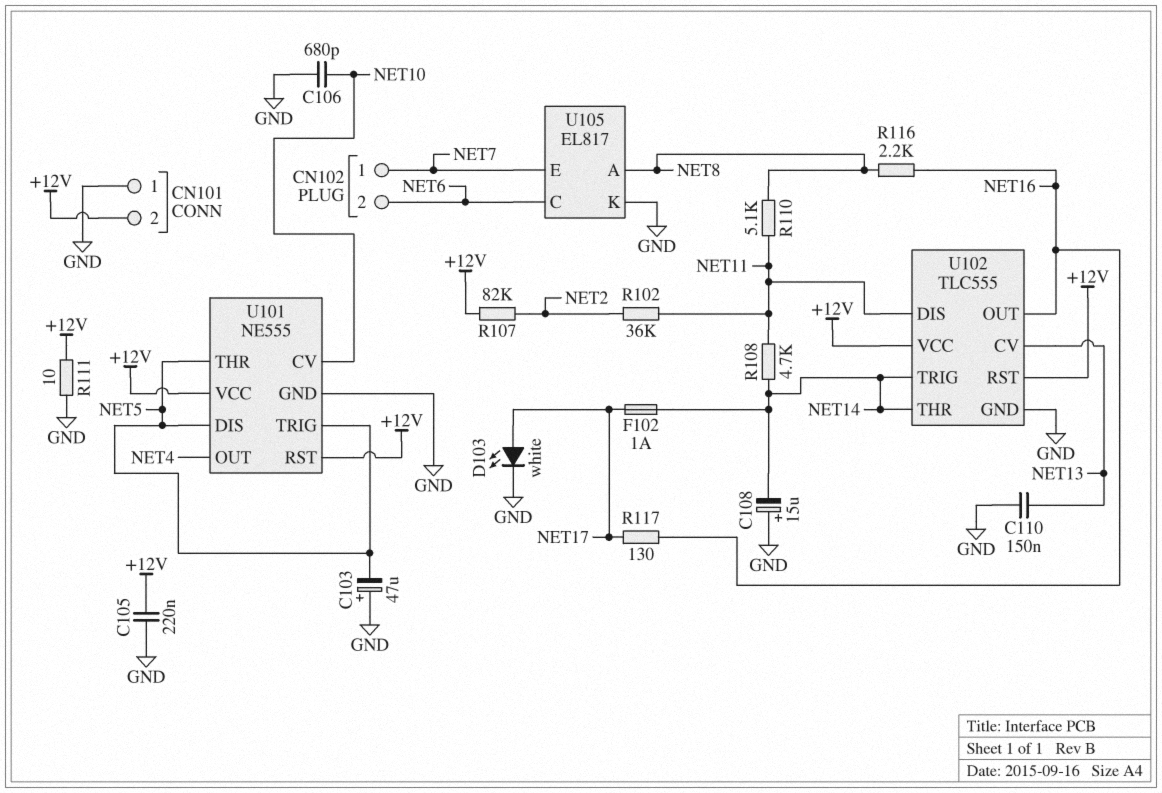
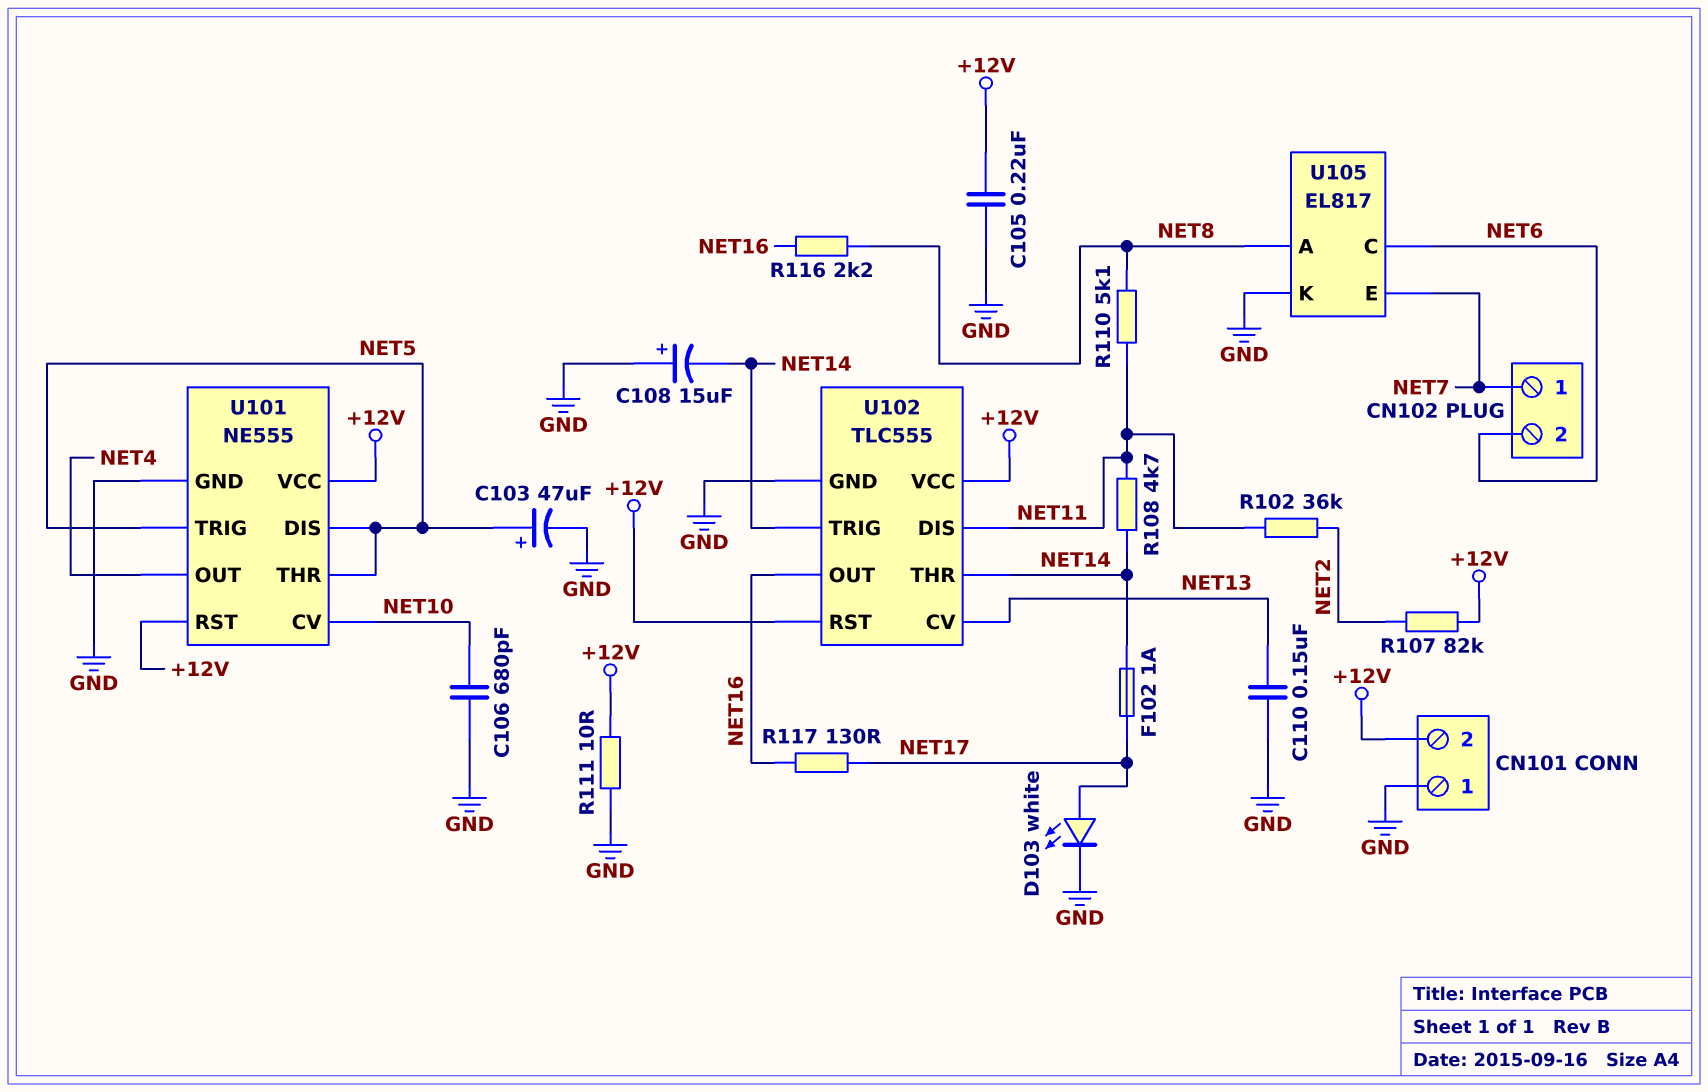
C103: 47uF (plus GND, minus NET5) -> 47uF (plus NET5, minus GND)

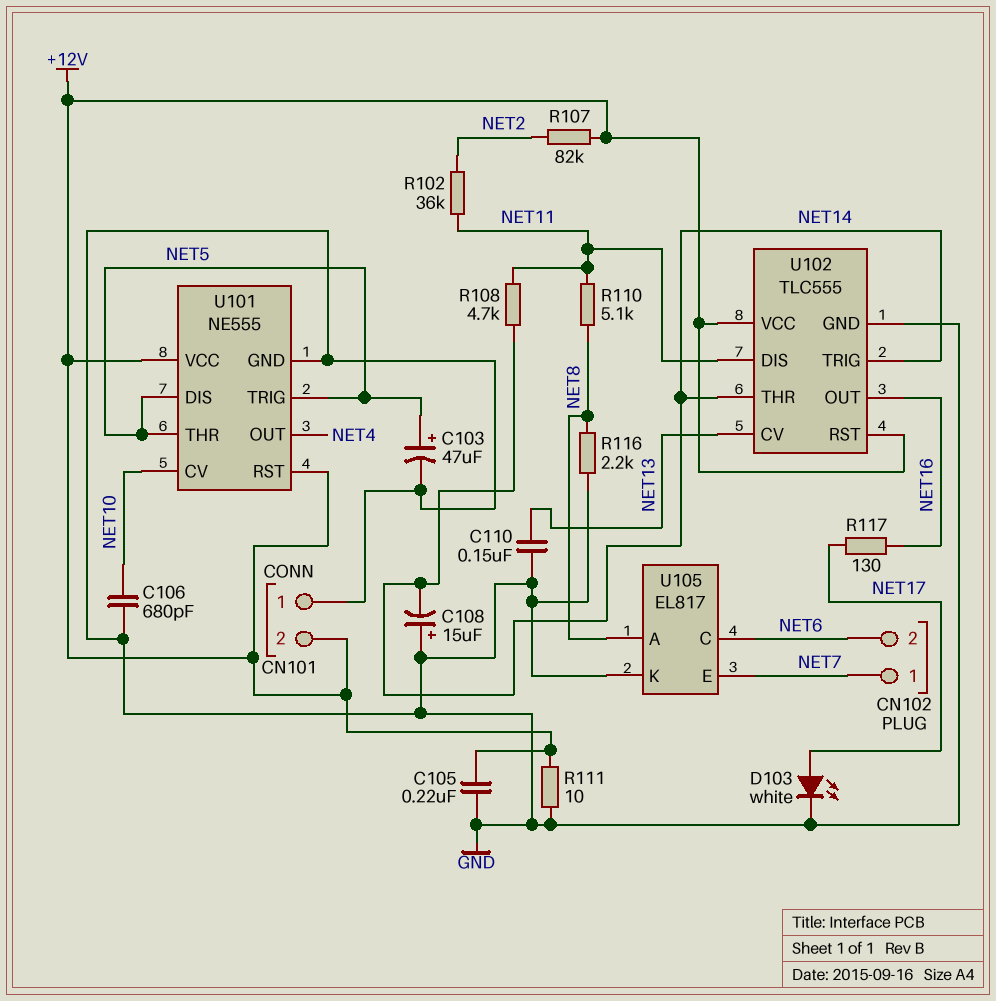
F102: 1A (NET14, NET17) -> none
R116: 2.2k (NET8, NET16) -> 2.2k (GND, NET8)

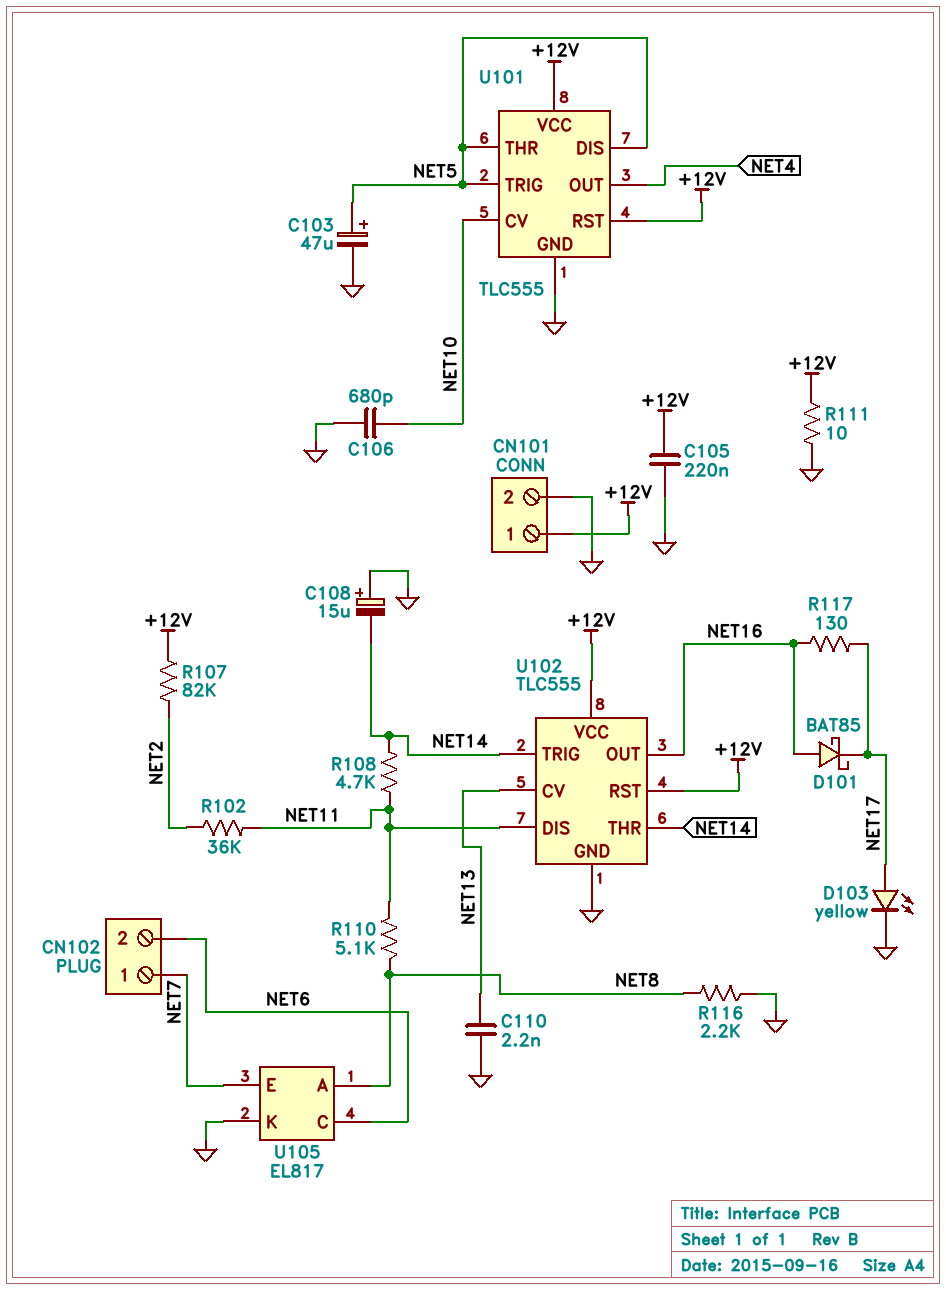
C110: 150nF (GND, NET13) -> 2.2nF (GND, NET13)
CN101 pin 1: GND -> +12V
CN101 pin 2: +12V -> GND
D101: none -> schottky BAT85 (A NET16, K NET17)
D103: LED white (A NET17, K GND) -> LED yellow (A NET17, K GND)
U101: NE555 -> TLC555

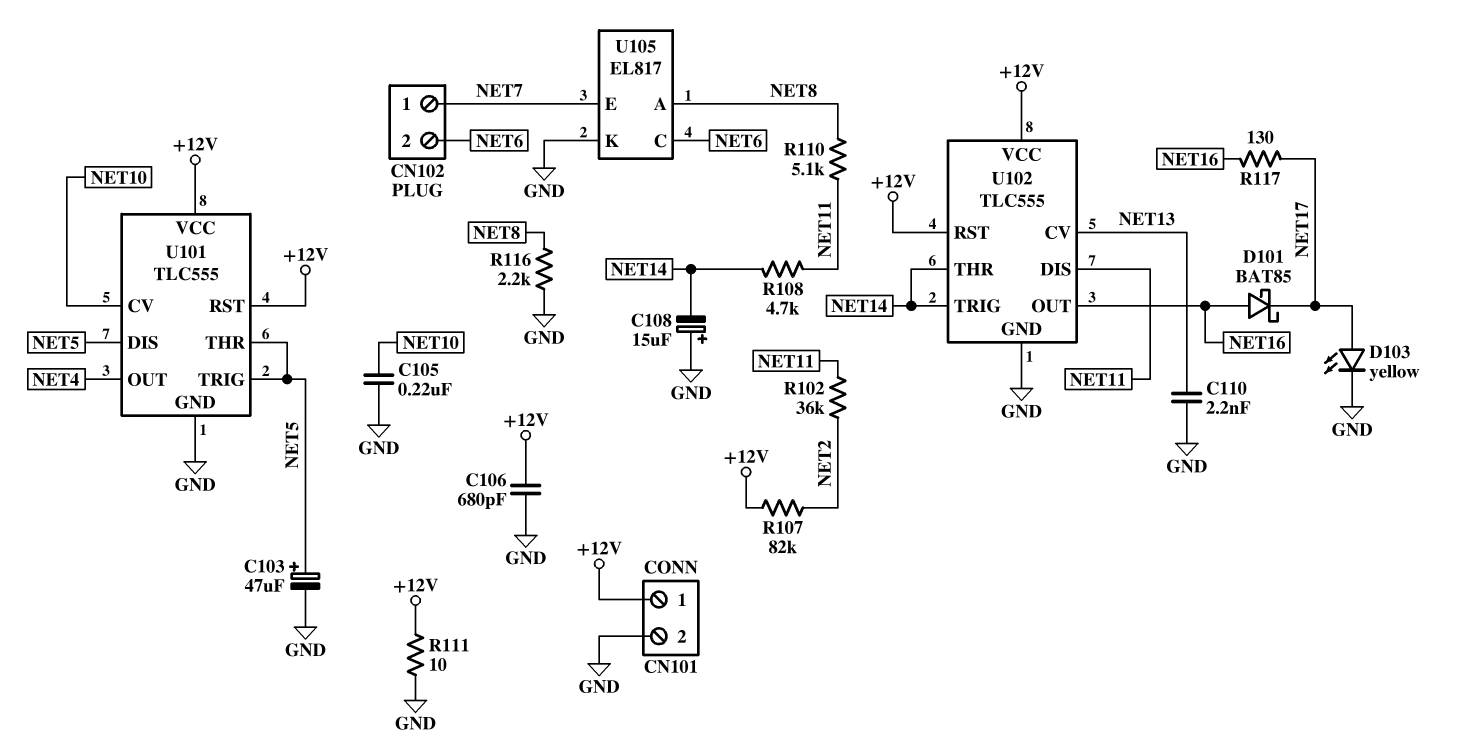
C105: 220nF (+12V, GND) -> 220nF (GND, NET10)
C106: 680pF (GND, NET10) -> 680pF (+12V, GND)

